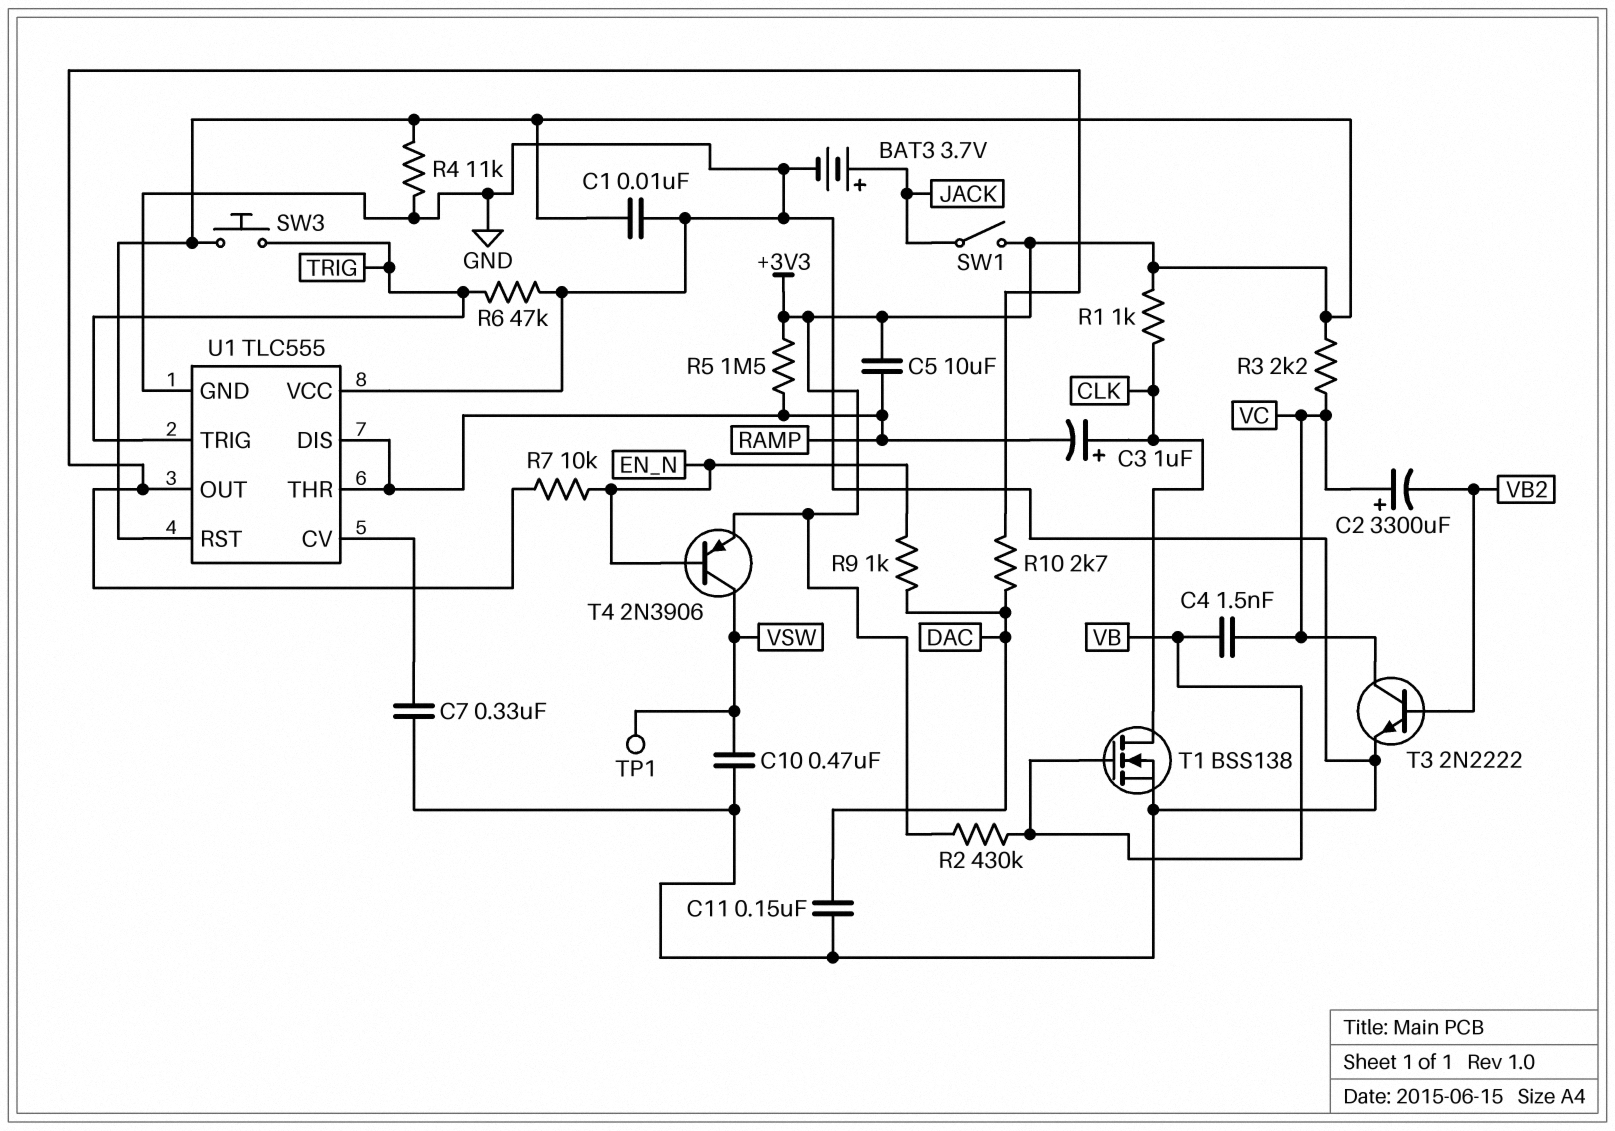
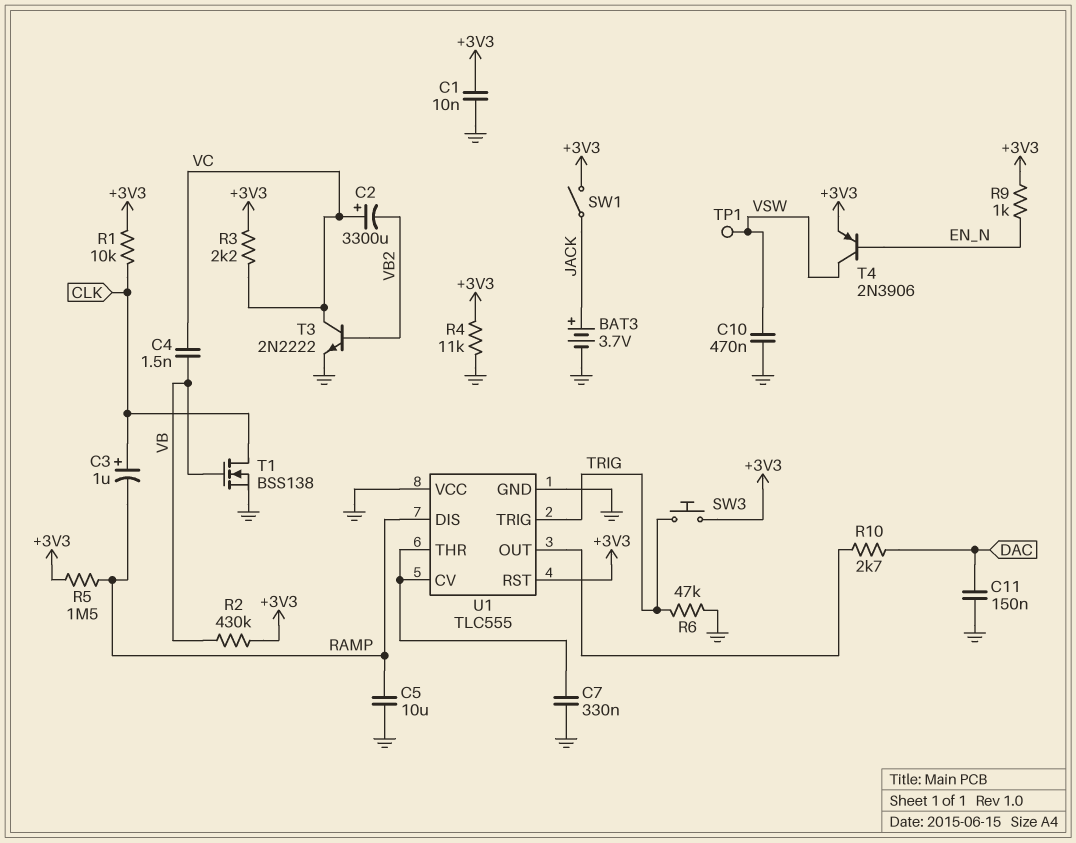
C5: 10uF (+3V3, RAMP) -> 10uF (GND, RAMP)
R1: 1k (+3V3, CLK) -> 10k (+3V3, CLK)
R7: 10k (EN_N, U1/OUT) -> none
R9: 1k (DAC, EN_N) -> 1k (+3V3, EN_N)
U1 pin THR: RAMP -> U1/CV

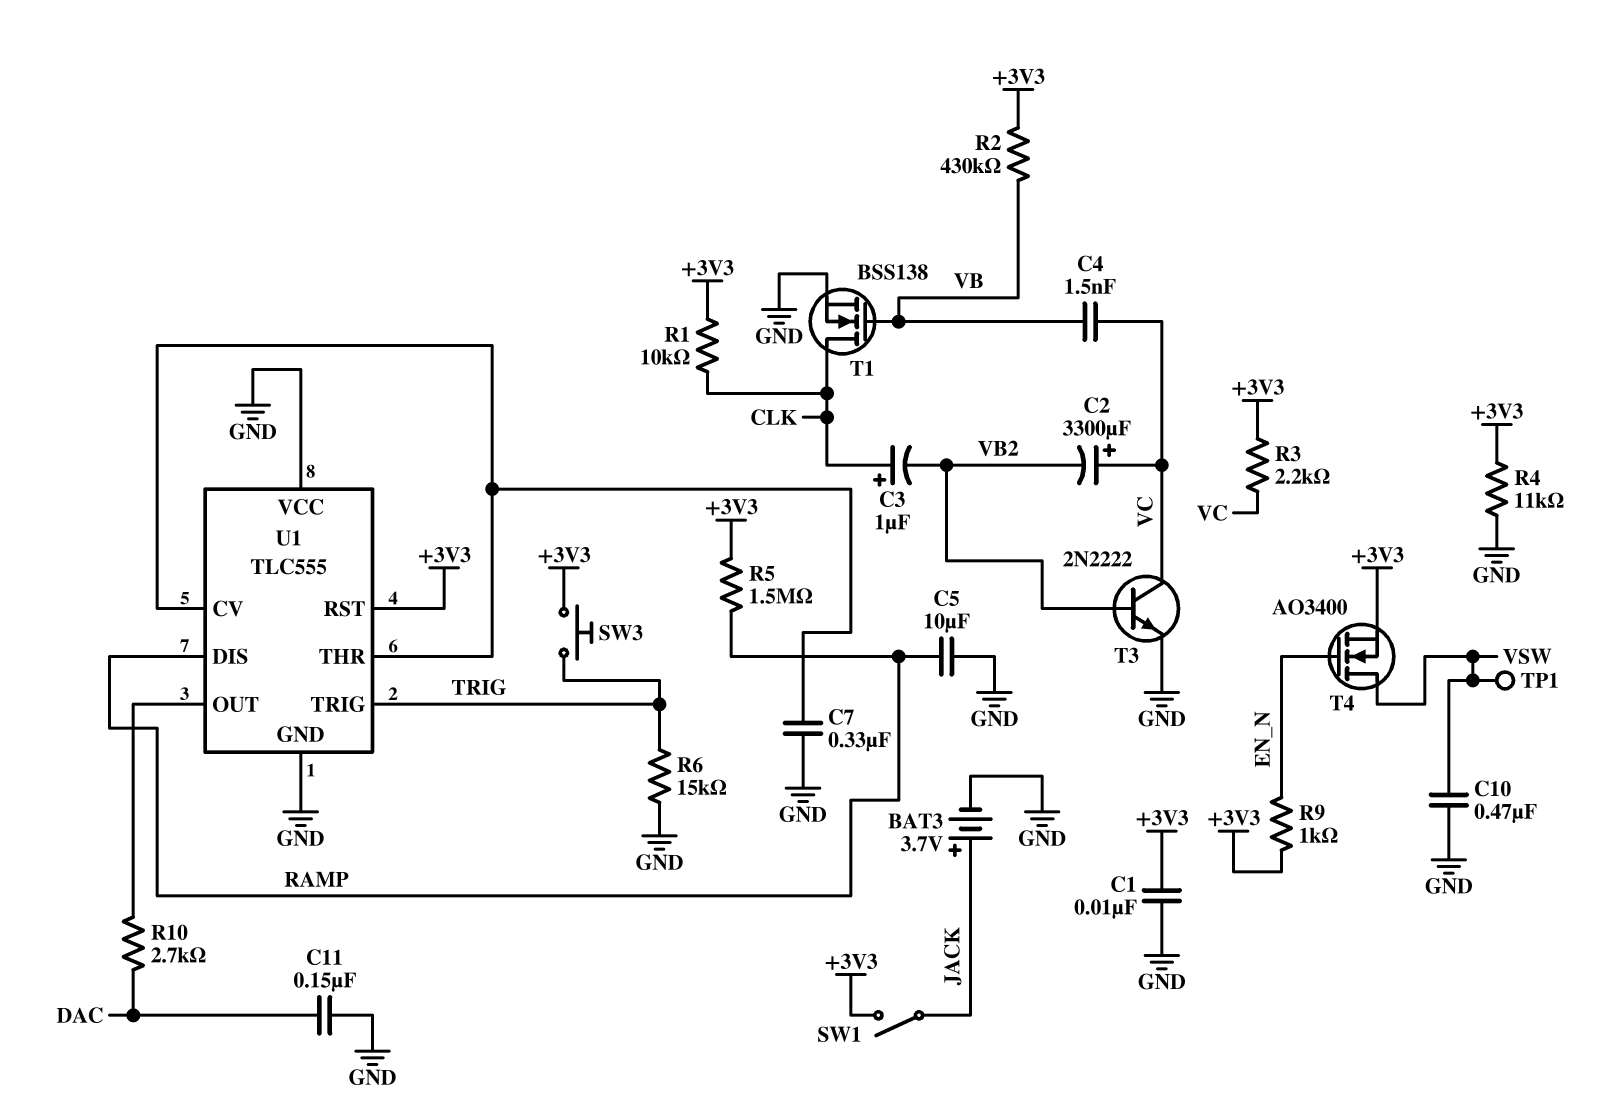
C3: 1uF (plus CLK, minus RAMP) -> 1uF (plus CLK, minus VB2)
R6: 47k (GND, TRIG) -> 15k (GND, TRIG)
T4: PNP 2N3906 (B EN_N, C VSW, E +3V3) -> NMOS AO3400 (G EN_N, D VSW, S +3V3)

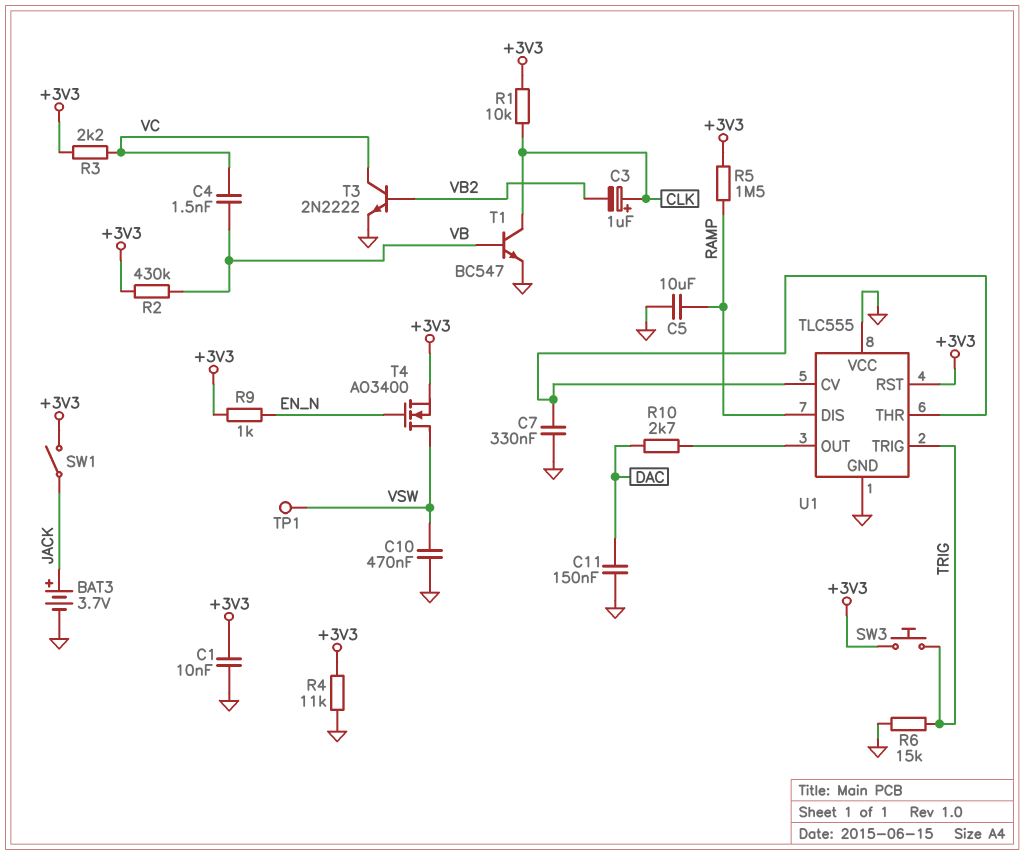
C2: 3300uF (plus VC, minus VB2) -> none
T1: NMOS BSS138 (G VB, D CLK, S GND) -> NPN BC547 (B VB, C CLK, E GND)

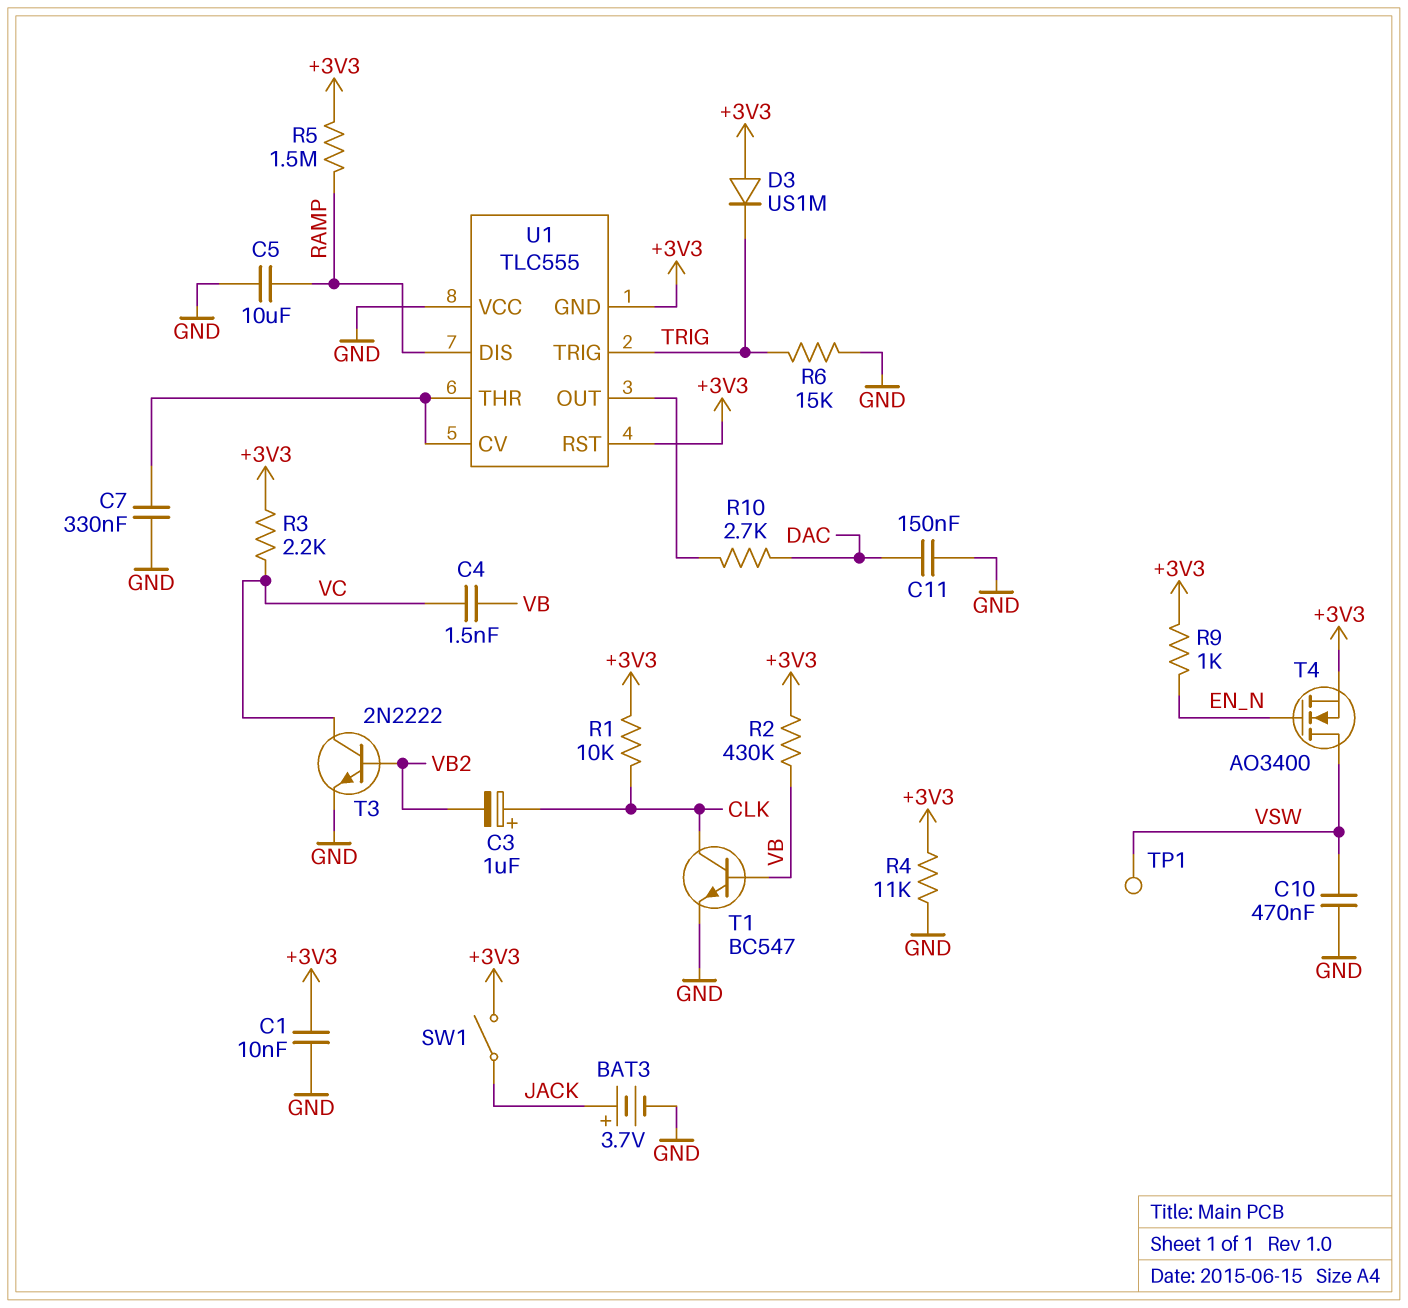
D3: none -> diode US1M (A +3V3, K TRIG)
SW3: button (+3V3, TRIG) -> none
U1 pin GND: GND -> +3V3

